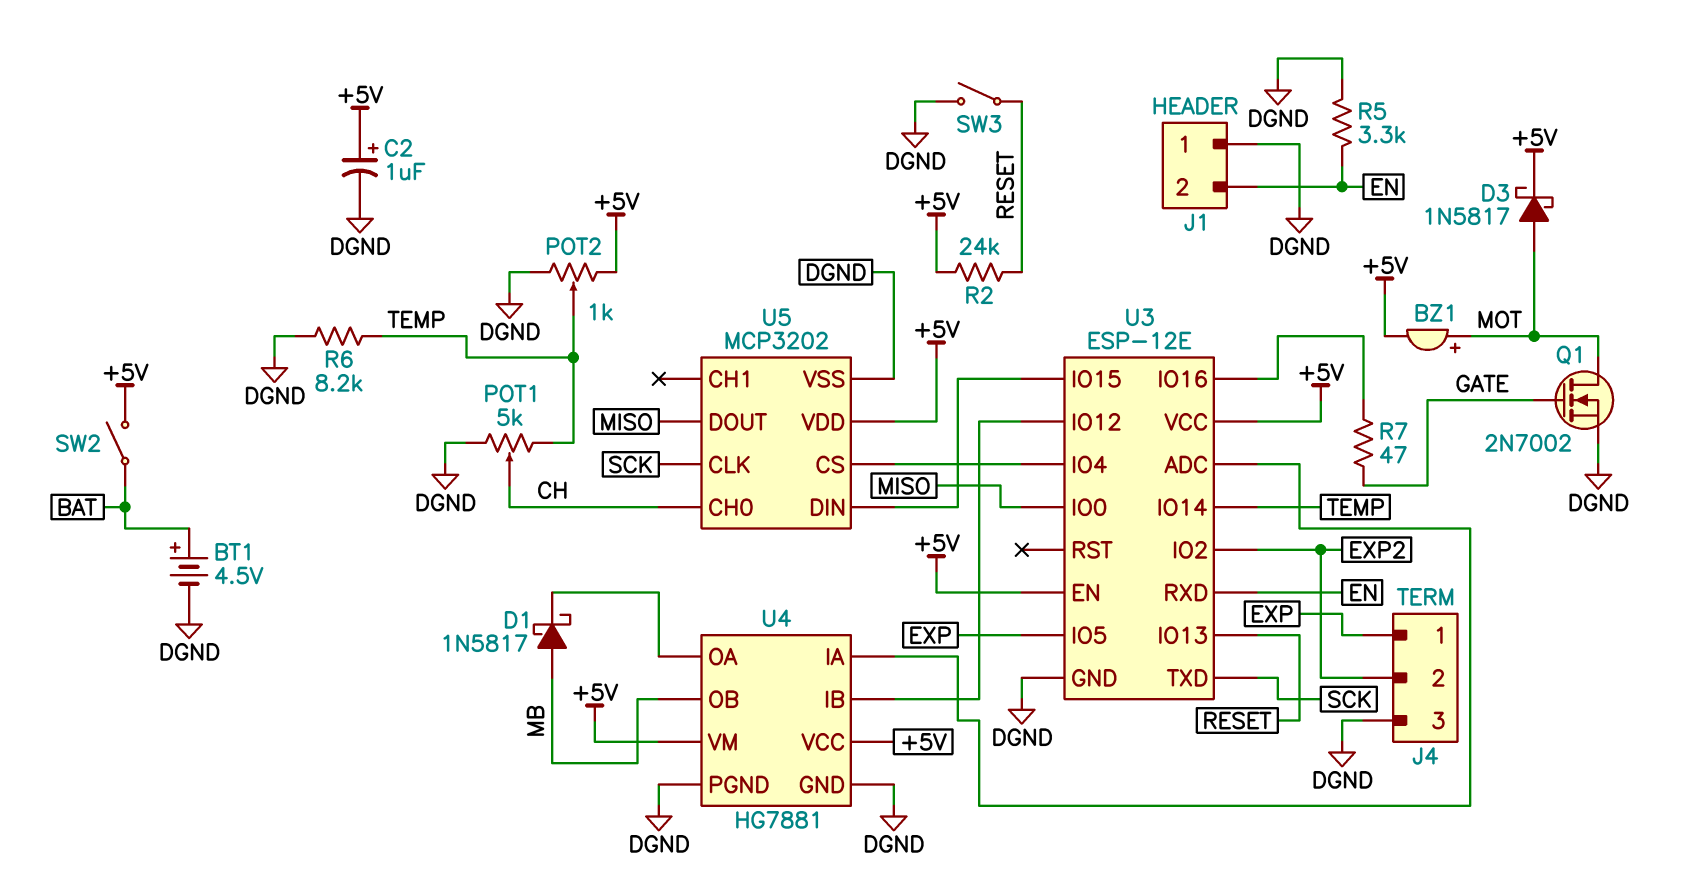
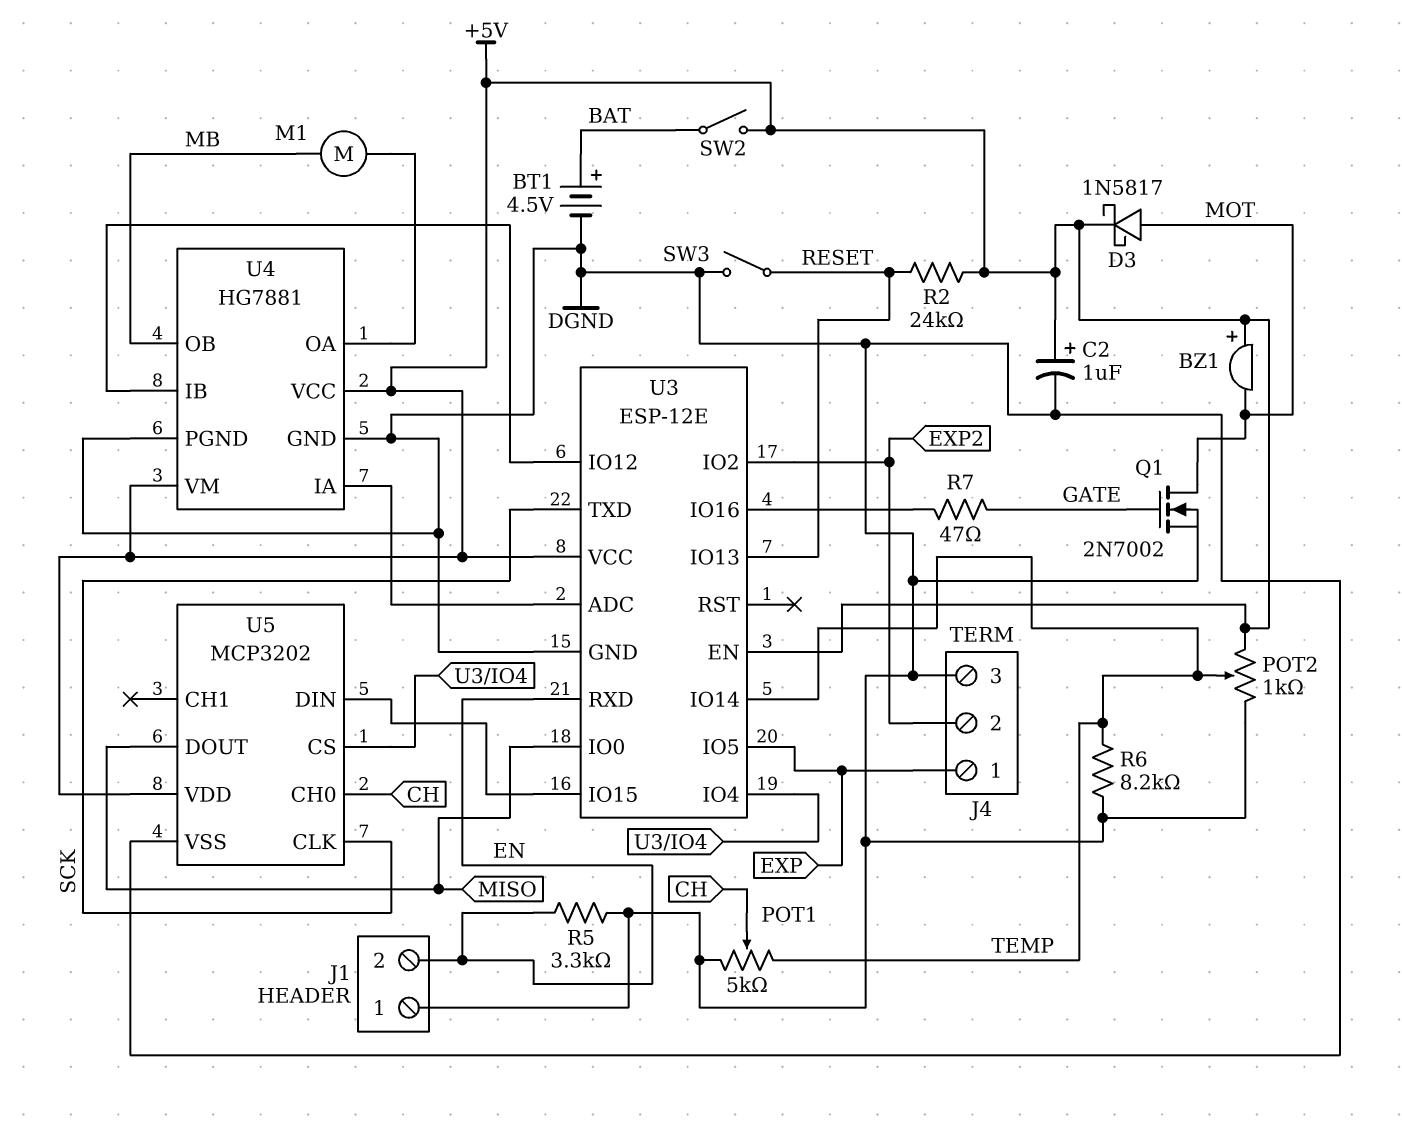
BZ1: buzzer (plus MOT, minus +5V) -> buzzer (plus +5V, minus MOT)
D1: schottky 1N5817 (A MB, K U4/OA) -> none
M1: none -> motor (MB, U4/OA)

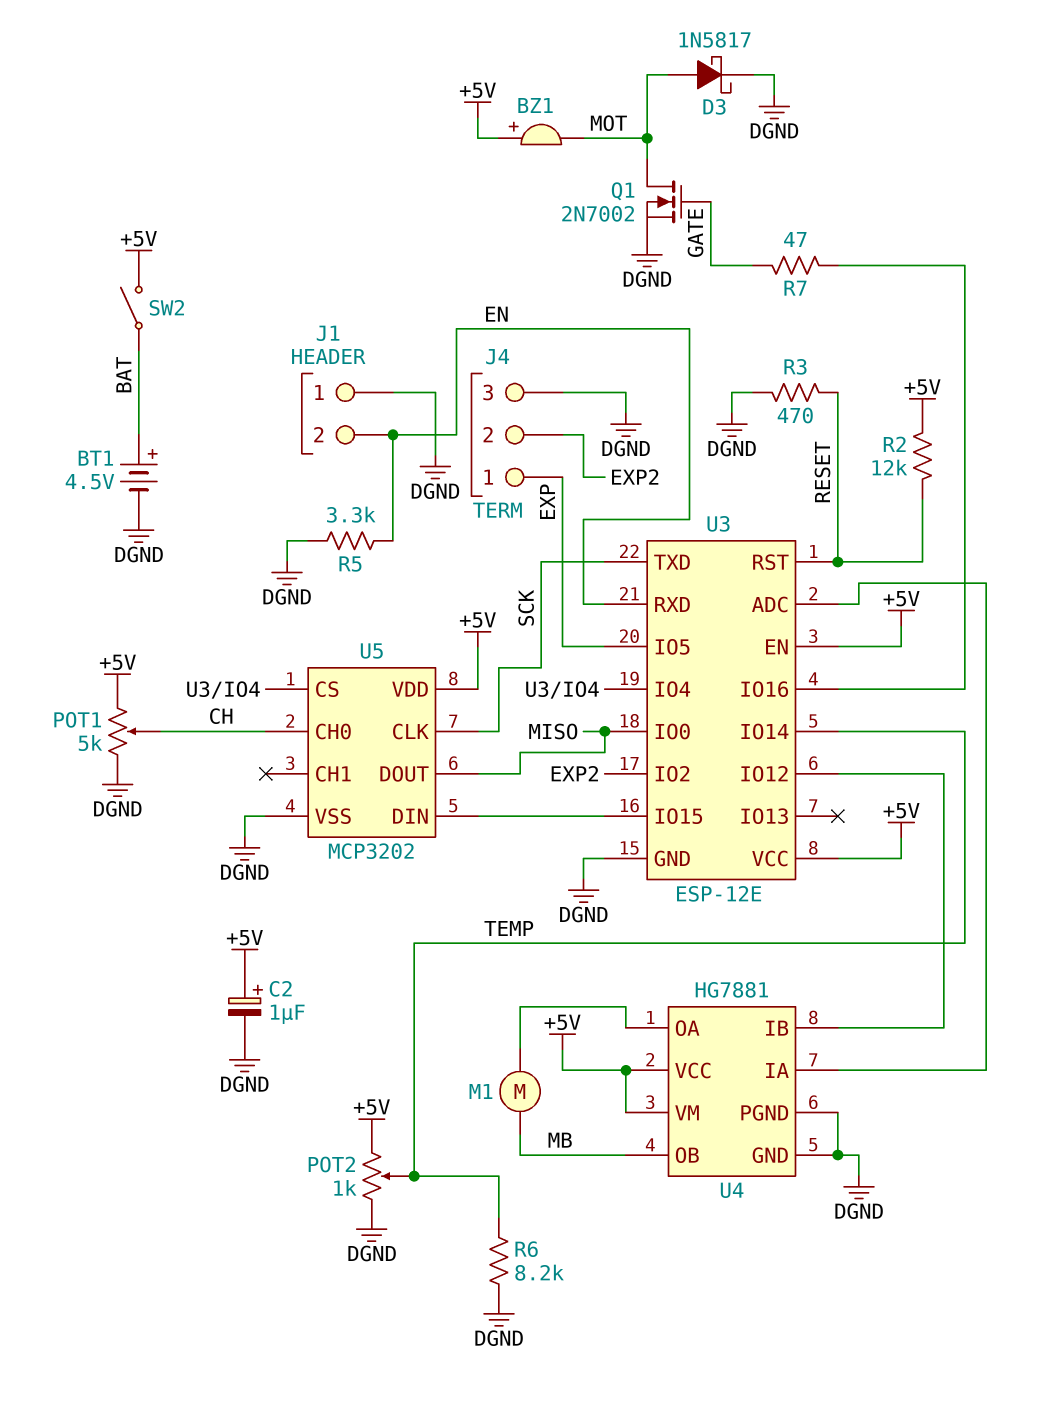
D3: schottky 1N5817 (A MOT, K +5V) -> schottky 1N5817 (A MOT, K DGND)
POT1: 5k (DGND, TEMP, wiper CH) -> 5k (+5V, DGND, wiper CH)
R2: 24k (+5V, RESET) -> 12k (+5V, RESET)
R3: none -> 470 (DGND, RESET)
SW3: switch (DGND, RESET) -> none
U3 pin IO13: RESET -> none
U3 pin RST: none -> RESET

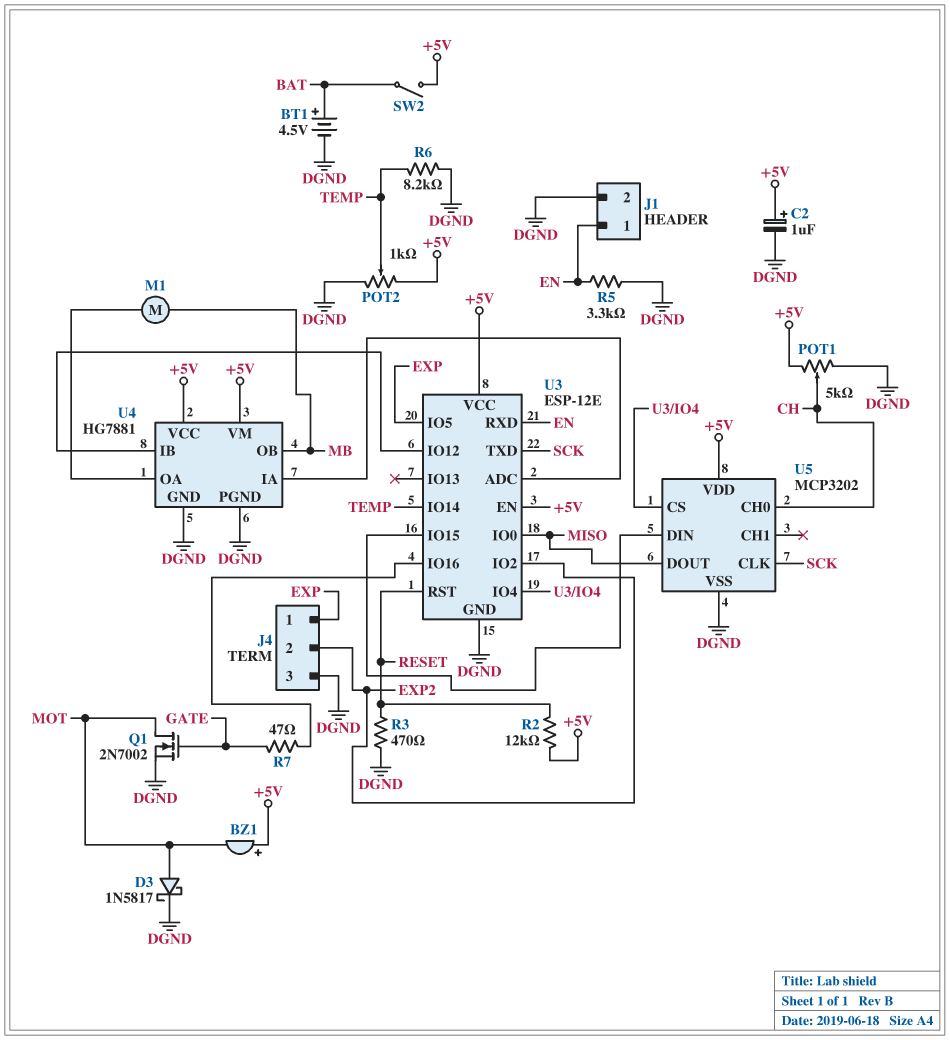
J1 pin 1: DGND -> EN
J1 pin 2: EN -> DGND

